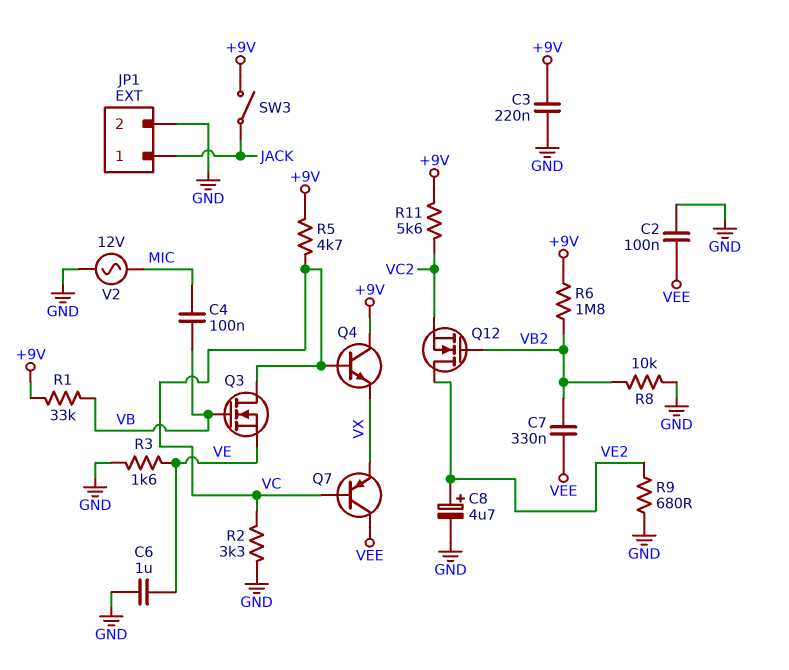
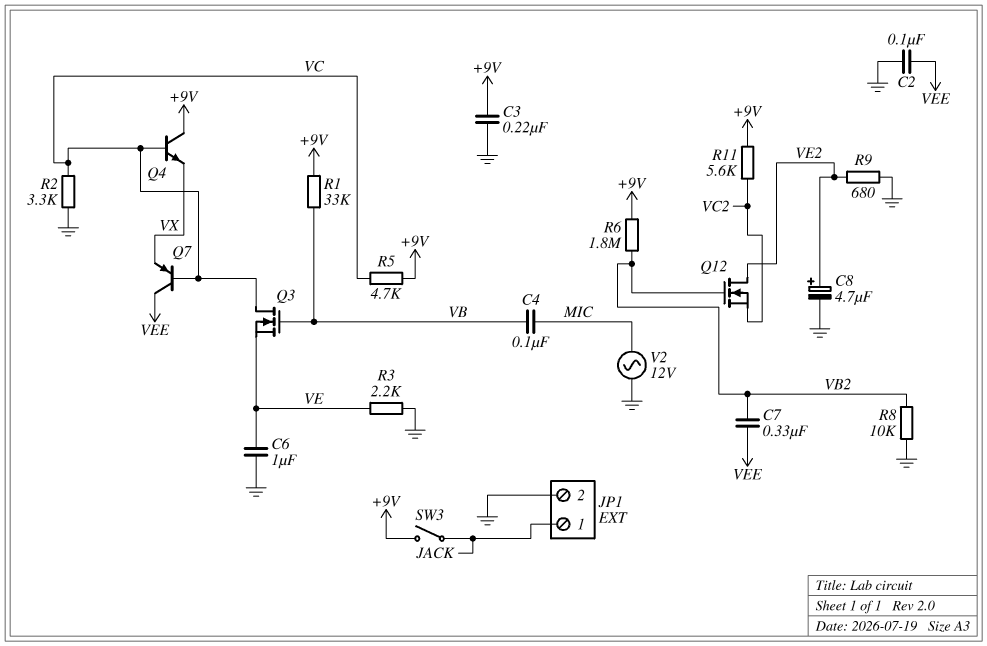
R3: 1.6k (GND, VE) -> 2.2k (GND, VE)

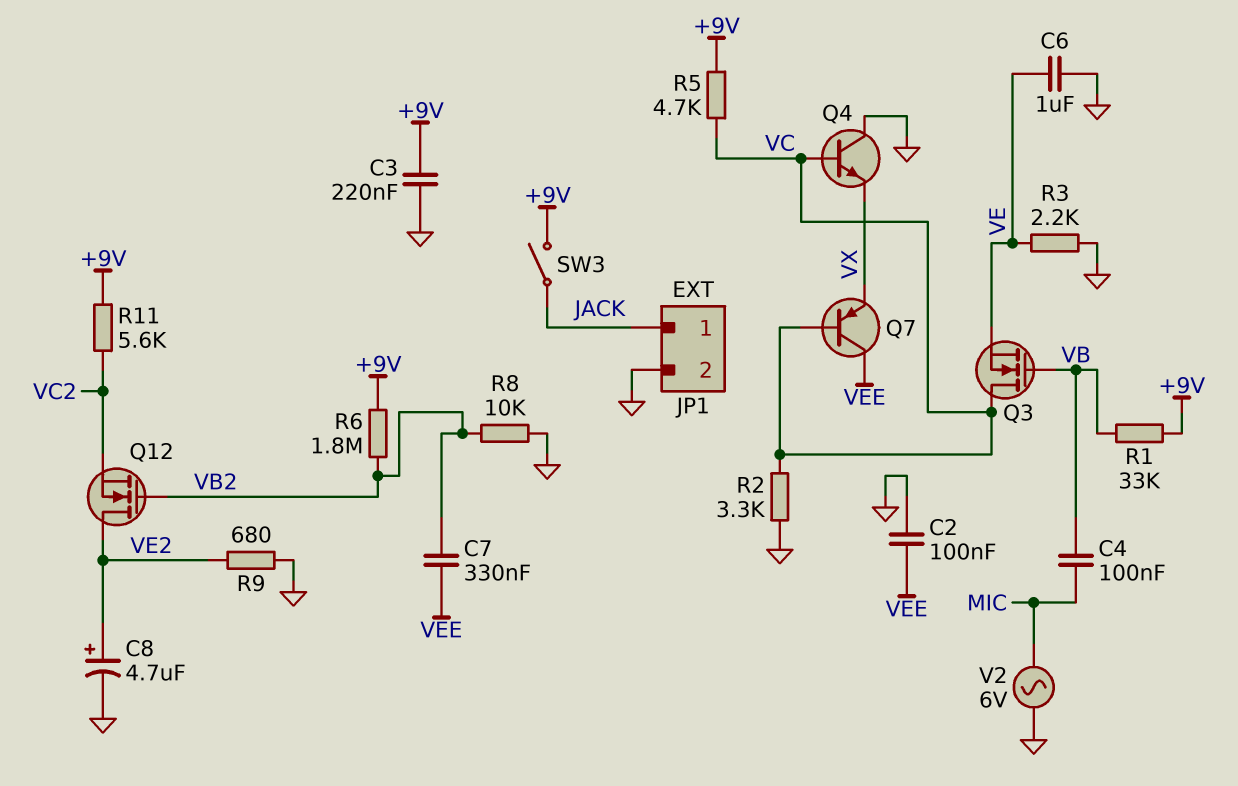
Q4: NPN (B VC, C +9V, E VX) -> NPN (B VC, C GND, E VX)
V2: AC 12V (GND, MIC) -> AC 6V (GND, MIC)

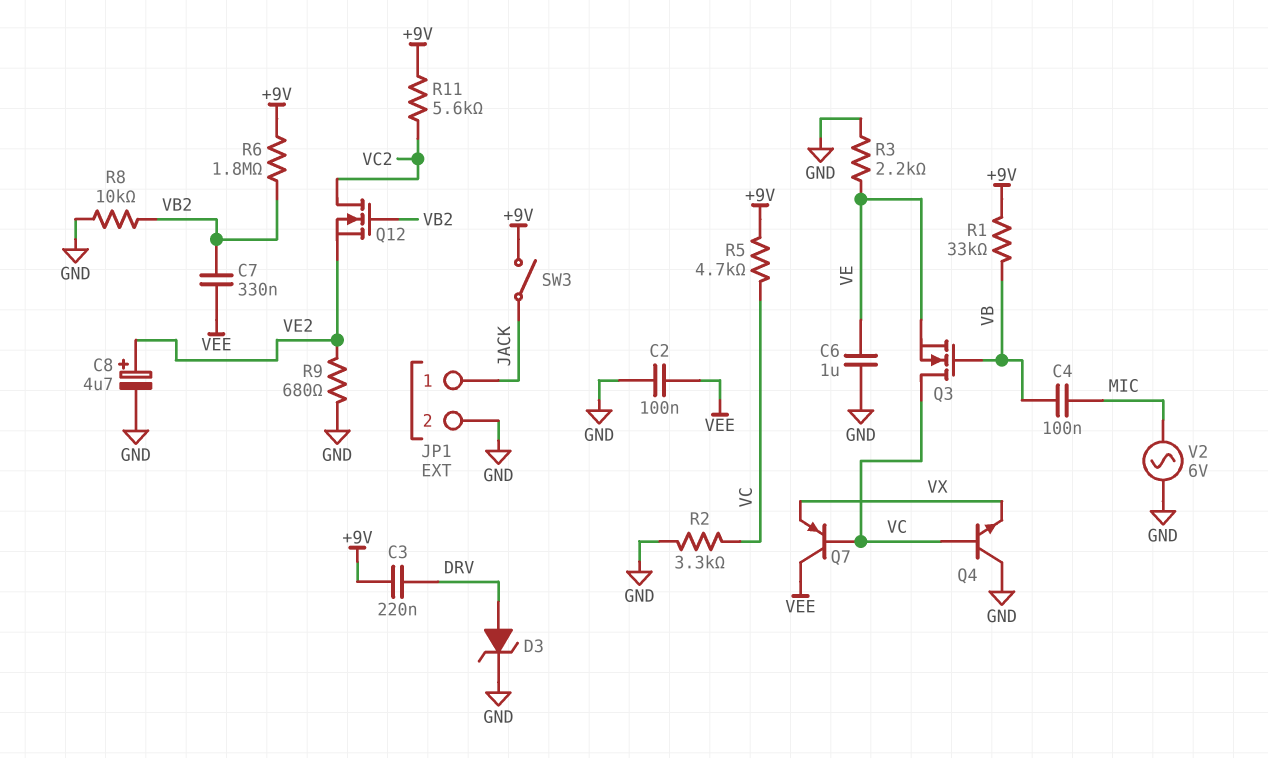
C3: 220nF (+9V, GND) -> 220nF (+9V, DRV)
D3: none -> zener (A DRV, K GND)
Q12: NMOS (G VB2, D VE2, S VC2) -> NMOS (G VB2, D VC2, S VE2)

